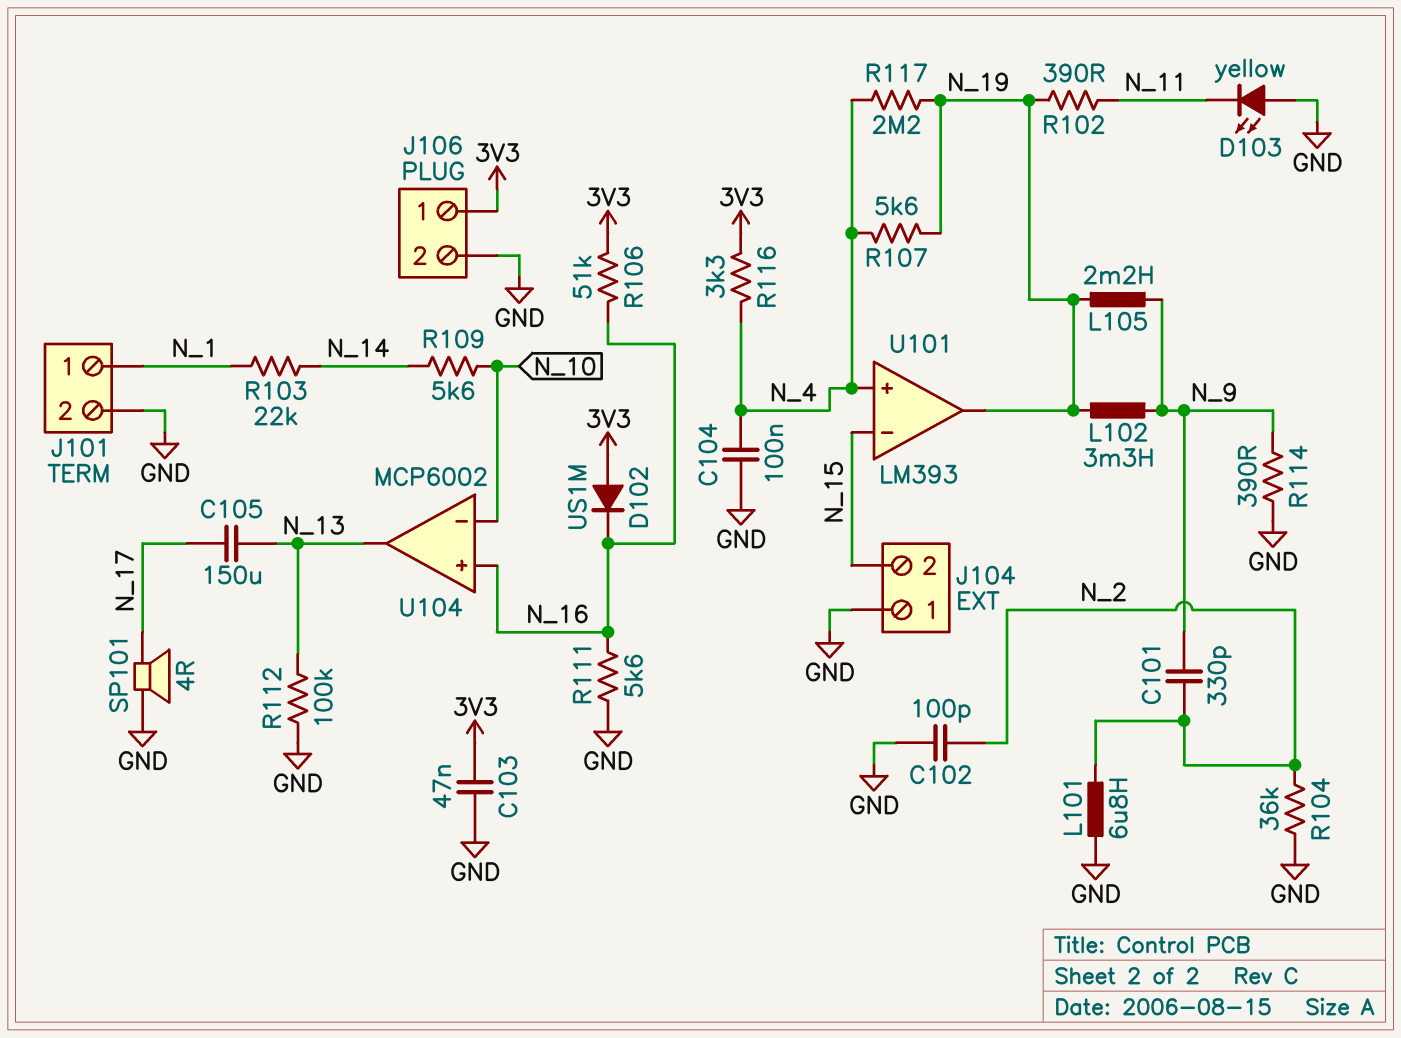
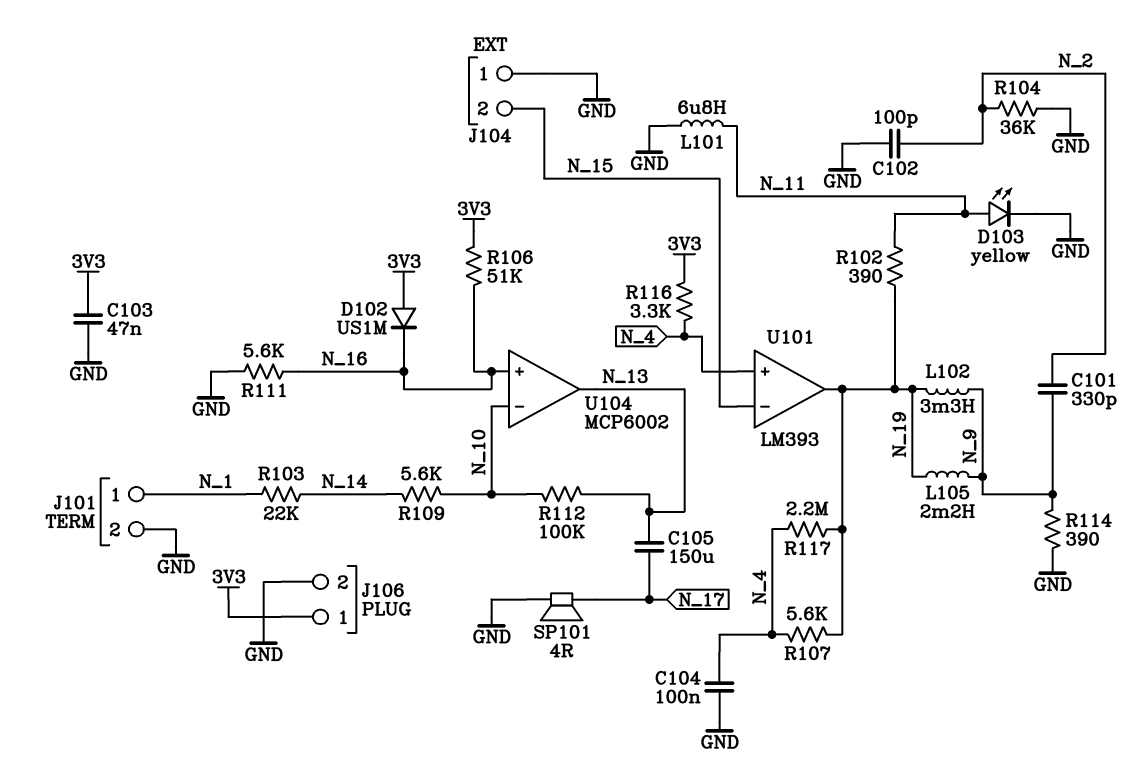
D103: LED yellow (A GND, K N_11) -> LED yellow (A N_11, K GND)
L101: 6.8uH (GND, N_2) -> 6.8uH (GND, N_11)
R112: 100k (GND, N_13) -> 100k (N_10, N_13)

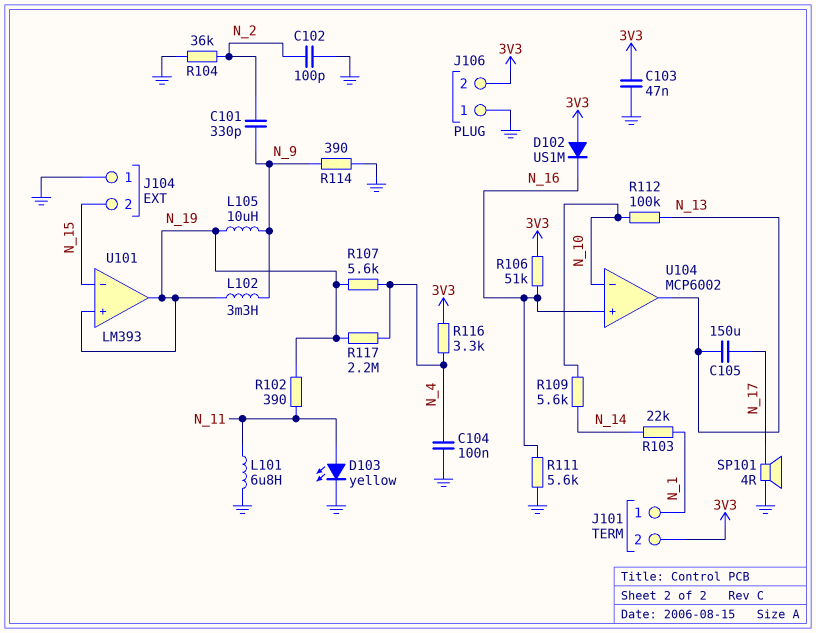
J101 pin 2: GND -> 3V3
J106 pin 1: 3V3 -> GND
J106 pin 2: GND -> 3V3
L105: 2.2mH (N_9, N_19) -> 10uH (N_9, N_19)
U101 pin in+: N_4 -> N_19

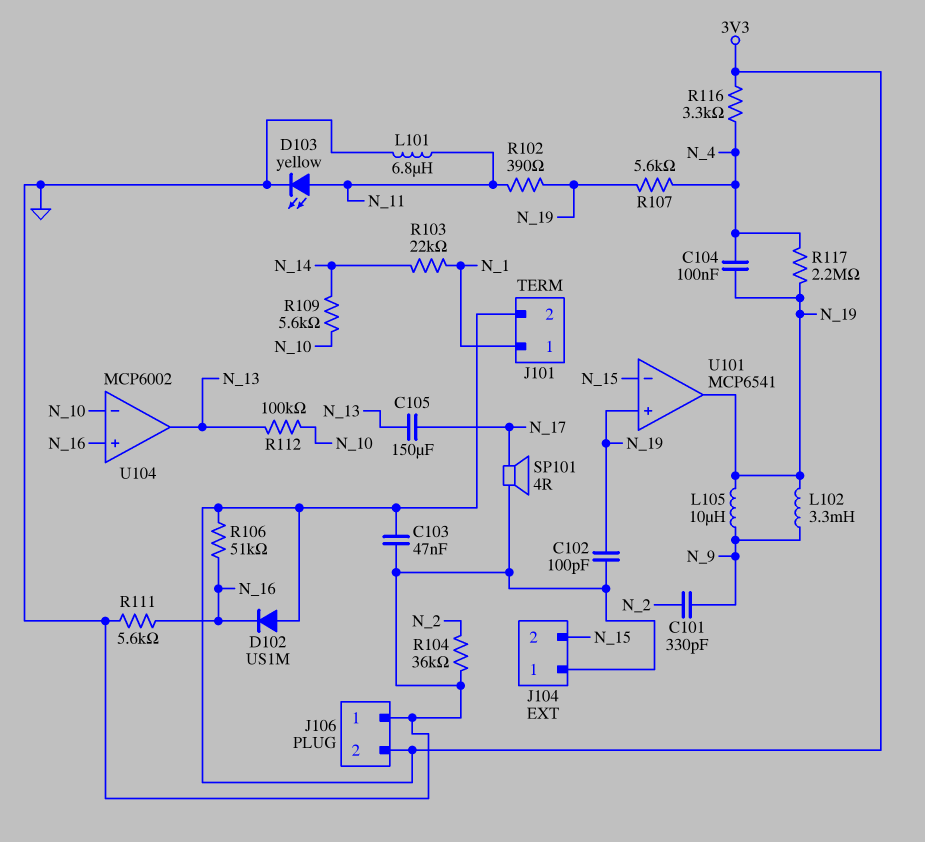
C102: 100pF (GND, N_2) -> 100pF (GND, N_19)
C104: 100nF (GND, N_4) -> 100nF (N_4, N_19)
R114: 390 (GND, N_9) -> none
U101: LM393 -> MCP6541

